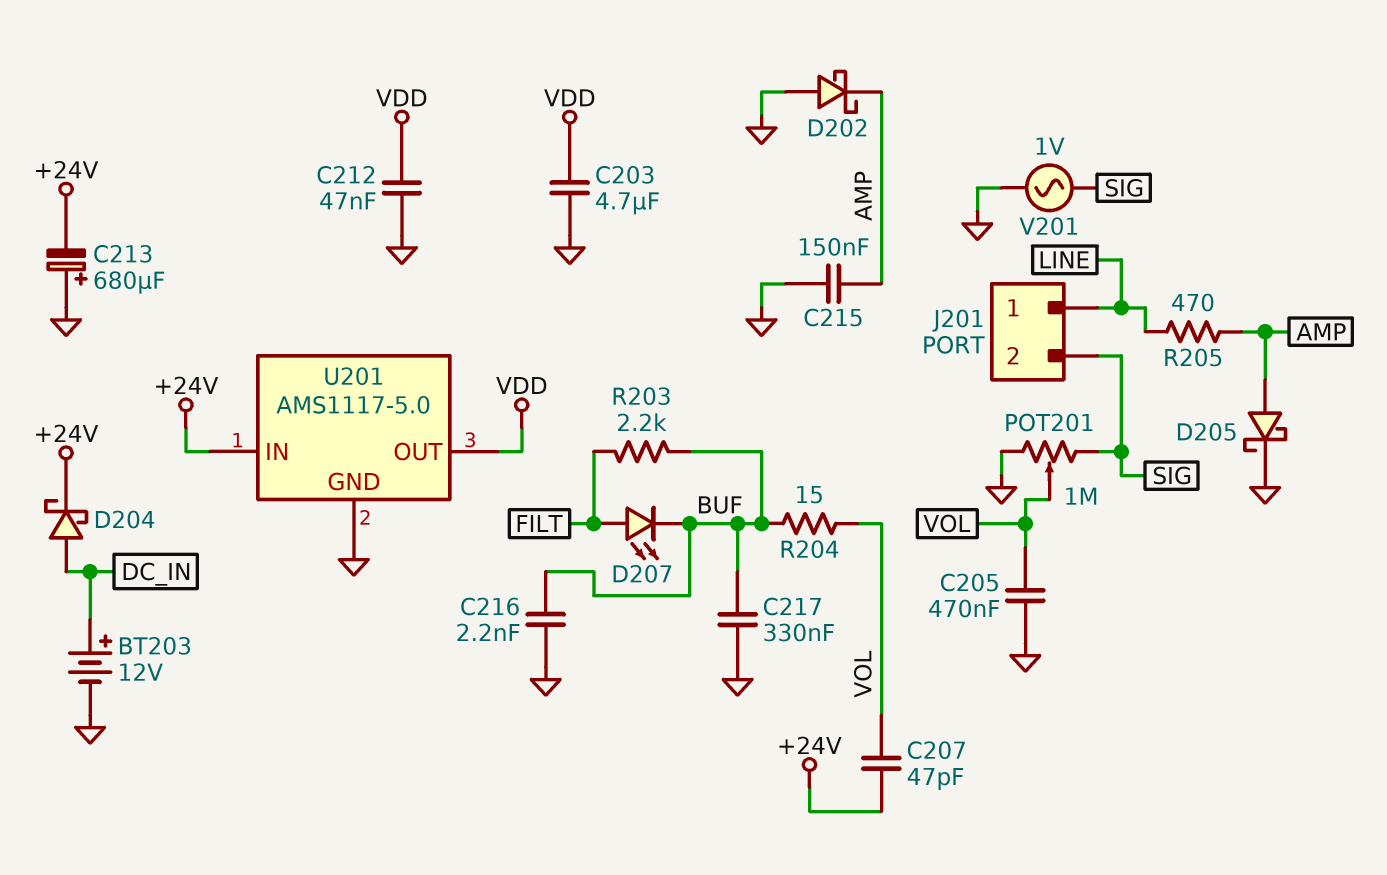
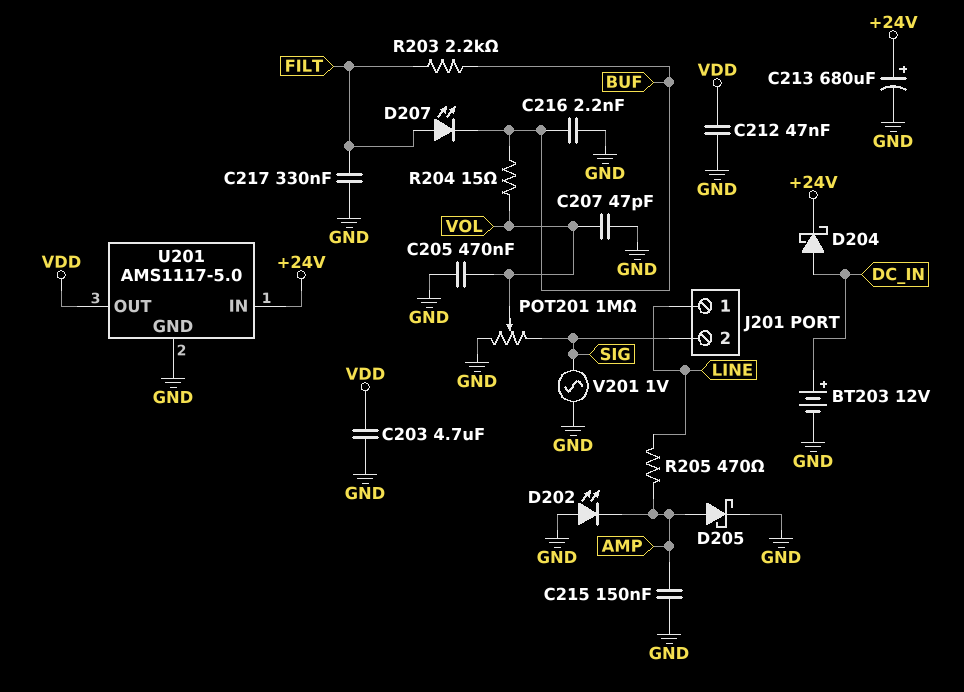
C207: 47pF (+24V, VOL) -> 47pF (GND, VOL)
C213: 680uF (plus GND, minus +24V) -> 680uF (plus +24V, minus GND)
C217: 330nF (BUF, GND) -> 330nF (FILT, GND)
D202: schottky (A GND, K AMP) -> LED (A GND, K AMP)

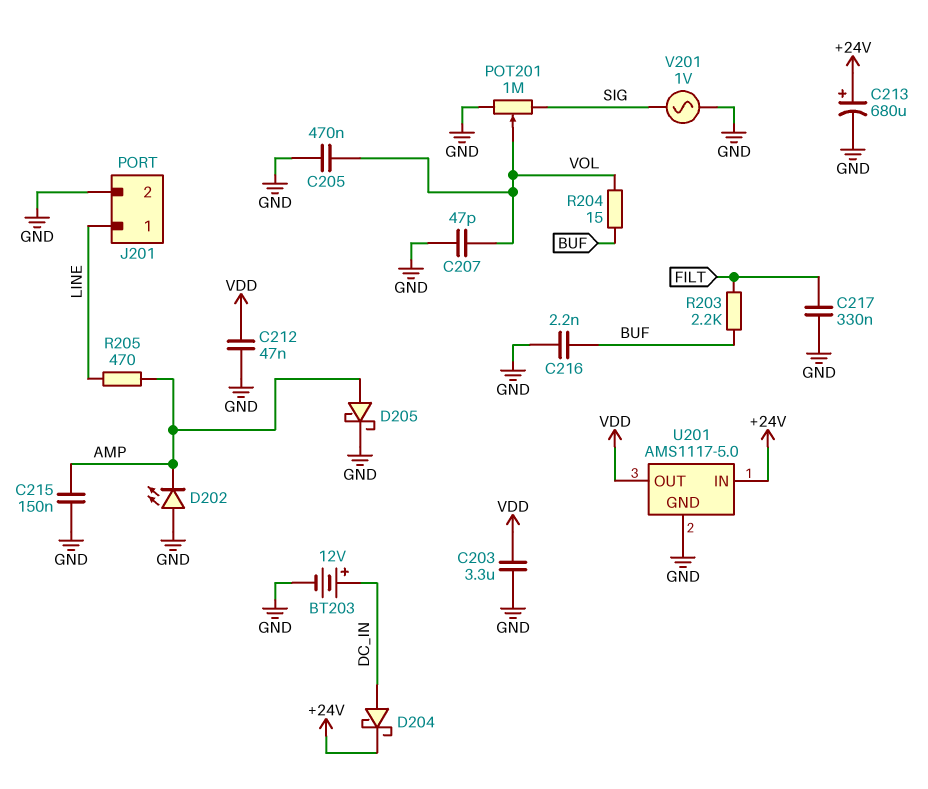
C203: 4.7uF (GND, VDD) -> 3.3uF (GND, VDD)
D207: LED (A FILT, K BUF) -> none
J201 pin 2: SIG -> GND

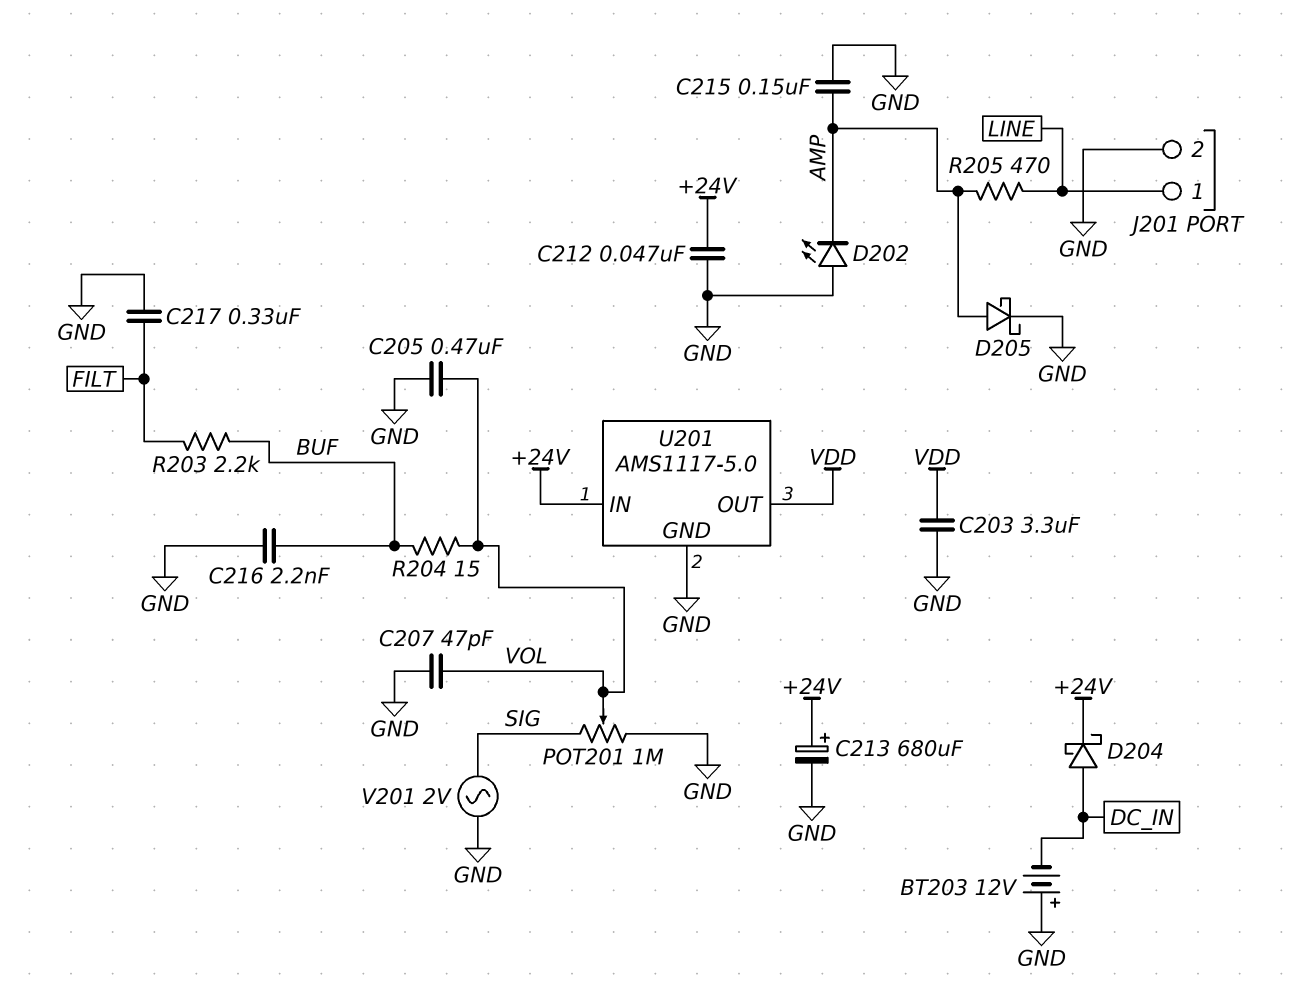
BT203: 12V (plus DC_IN, minus GND) -> 12V (plus GND, minus DC_IN)
C212: 47nF (GND, VDD) -> 47nF (+24V, GND)
V201: AC 1V (GND, SIG) -> AC 2V (GND, SIG)

